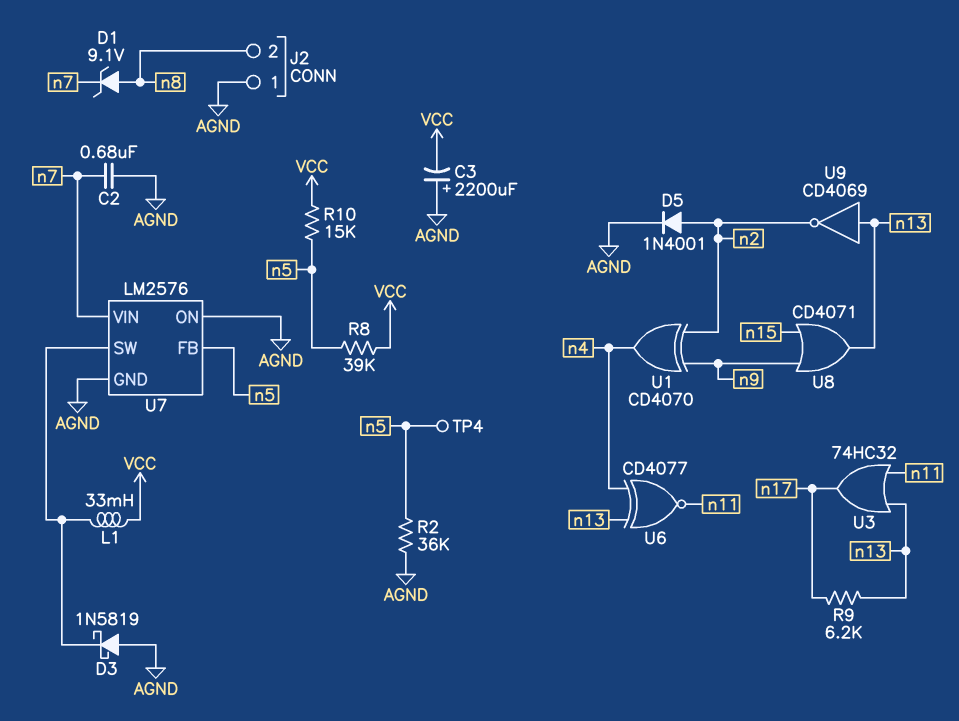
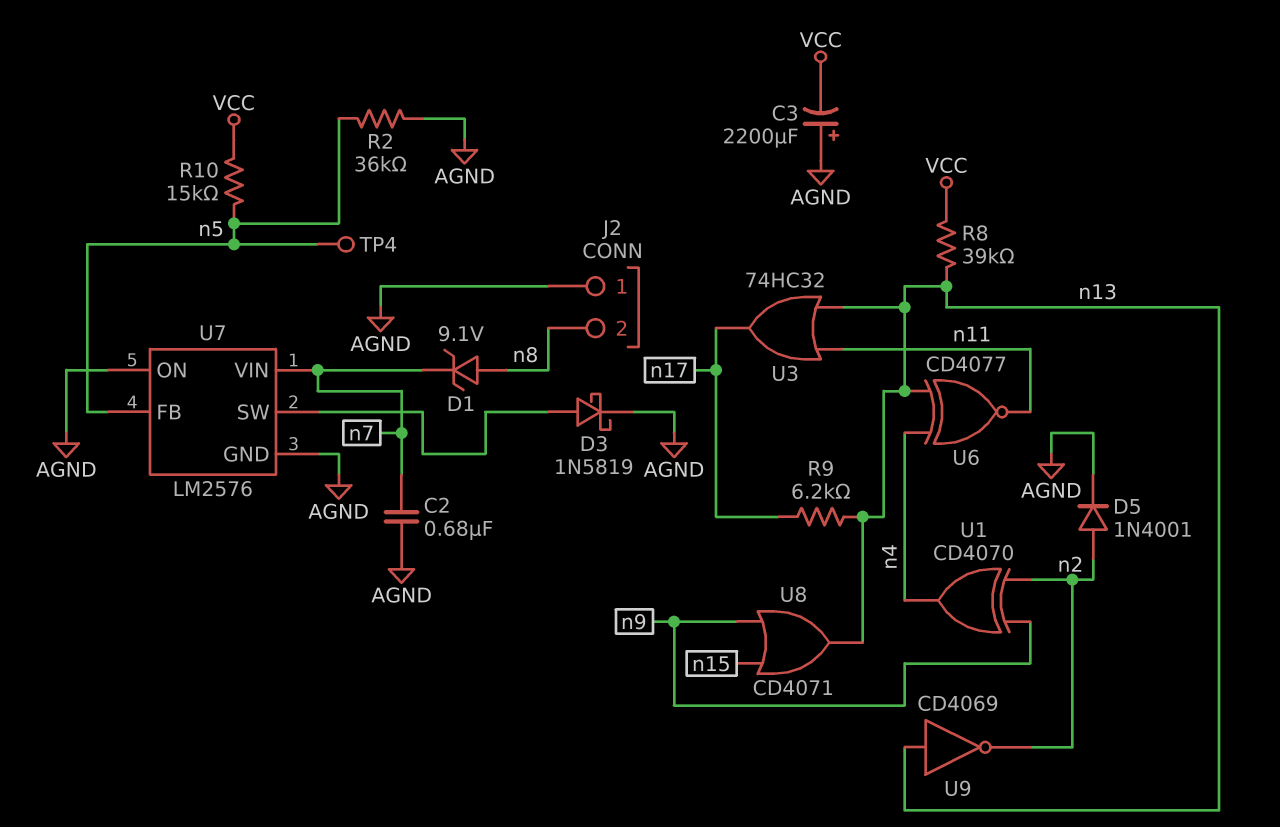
D3: schottky 1N5819 (A AGND, K U7/SW) -> schottky 1N5819 (A U7/SW, K AGND)
L1: 33mH (U7/SW, VCC) -> none
R8: 39k (VCC, n5) -> 39k (VCC, n13)

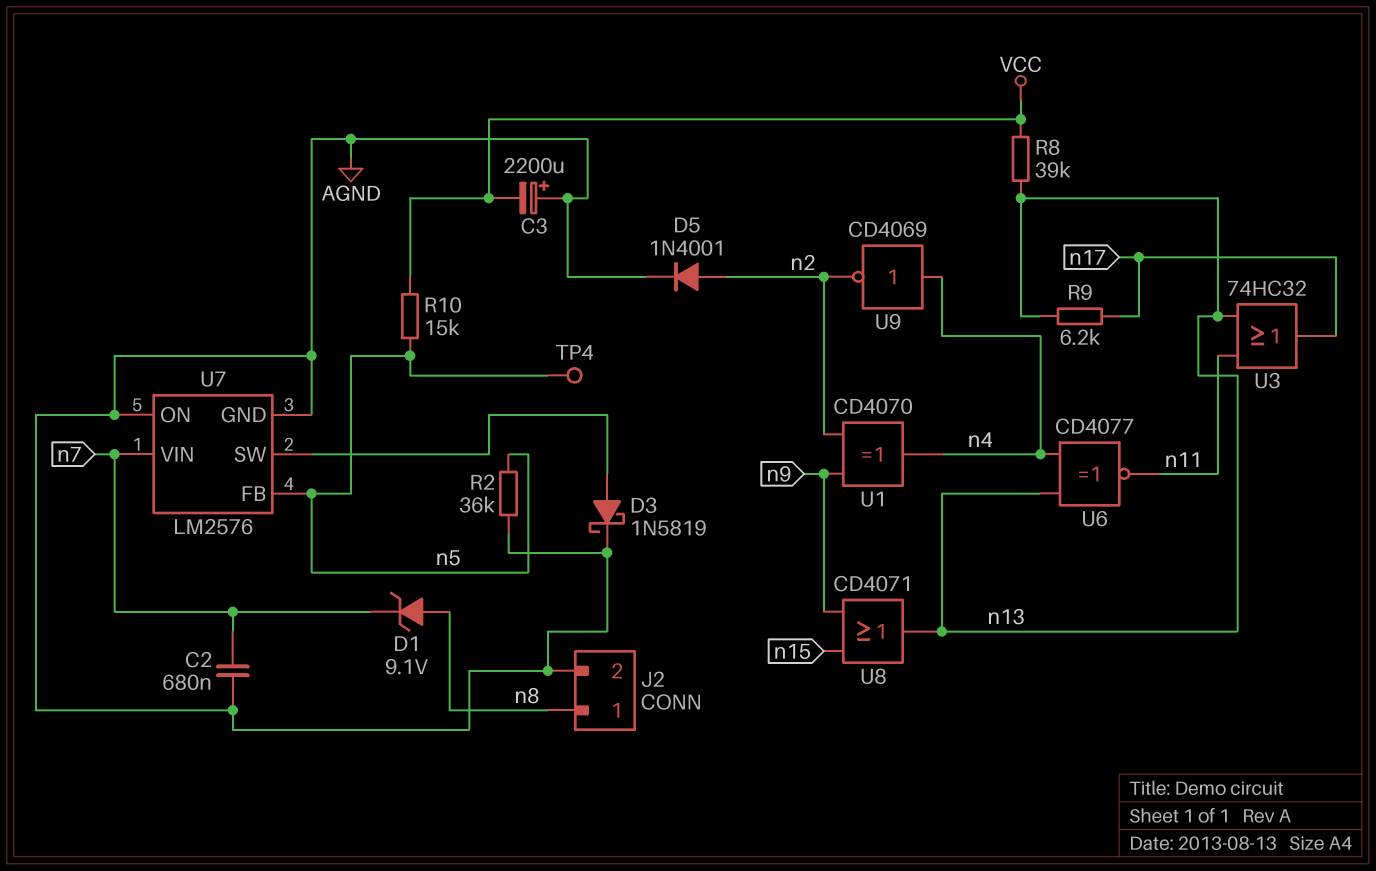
J2 pin 1: AGND -> n8
J2 pin 2: n8 -> AGND
U9: NOT CD4069 (in n13, out n2) -> NOT CD4069 (in n4, out n2)

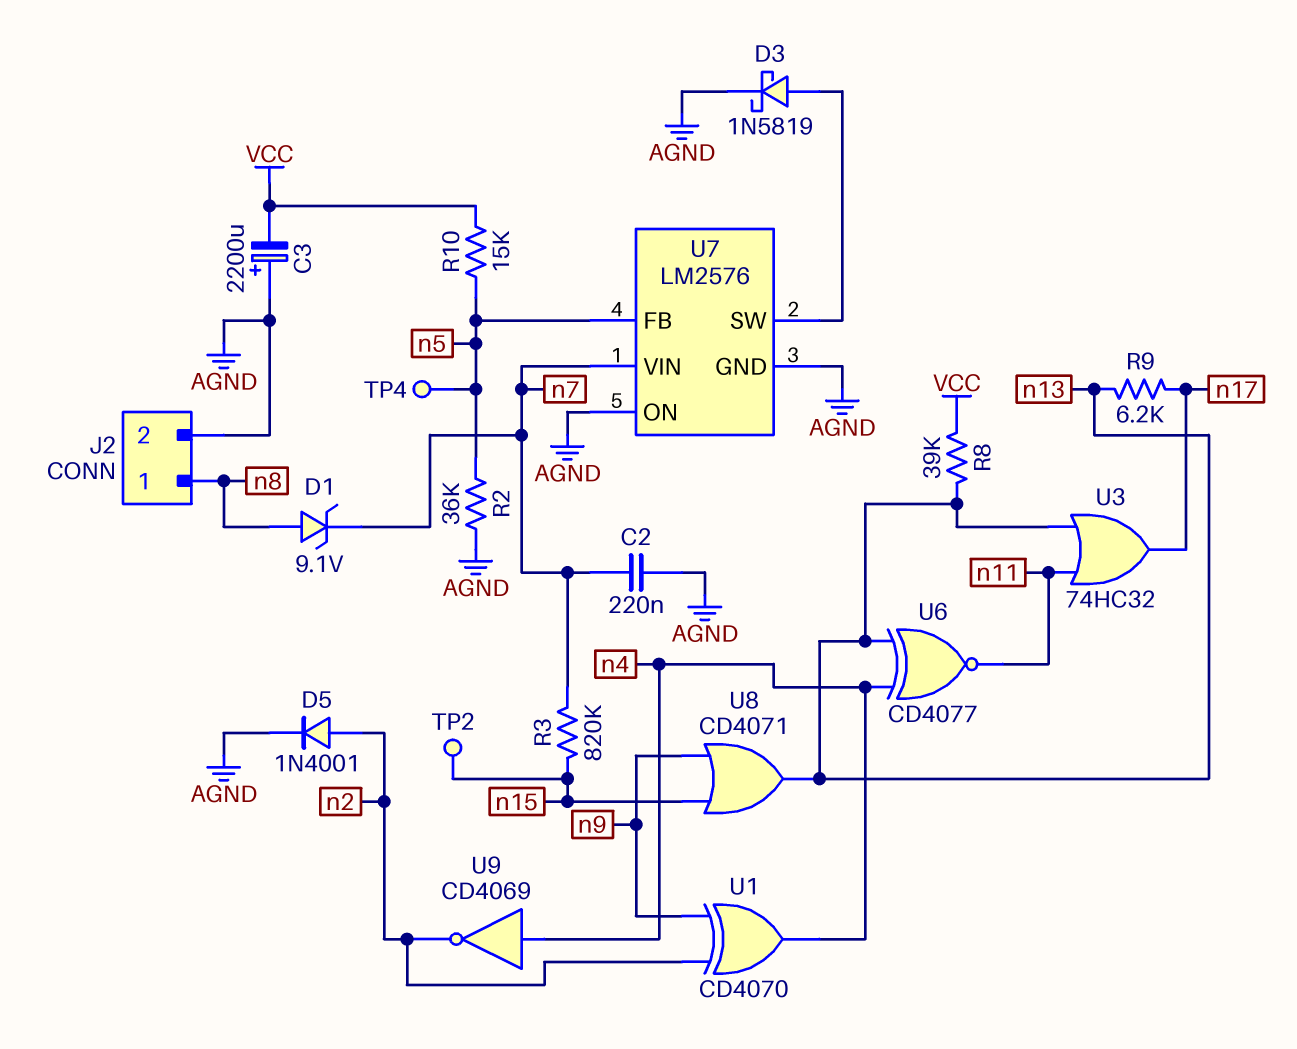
C2: 680nF (AGND, n7) -> 220nF (AGND, n7)
R3: none -> 820k (n7, n15)
TP2: none -> test point (n15)

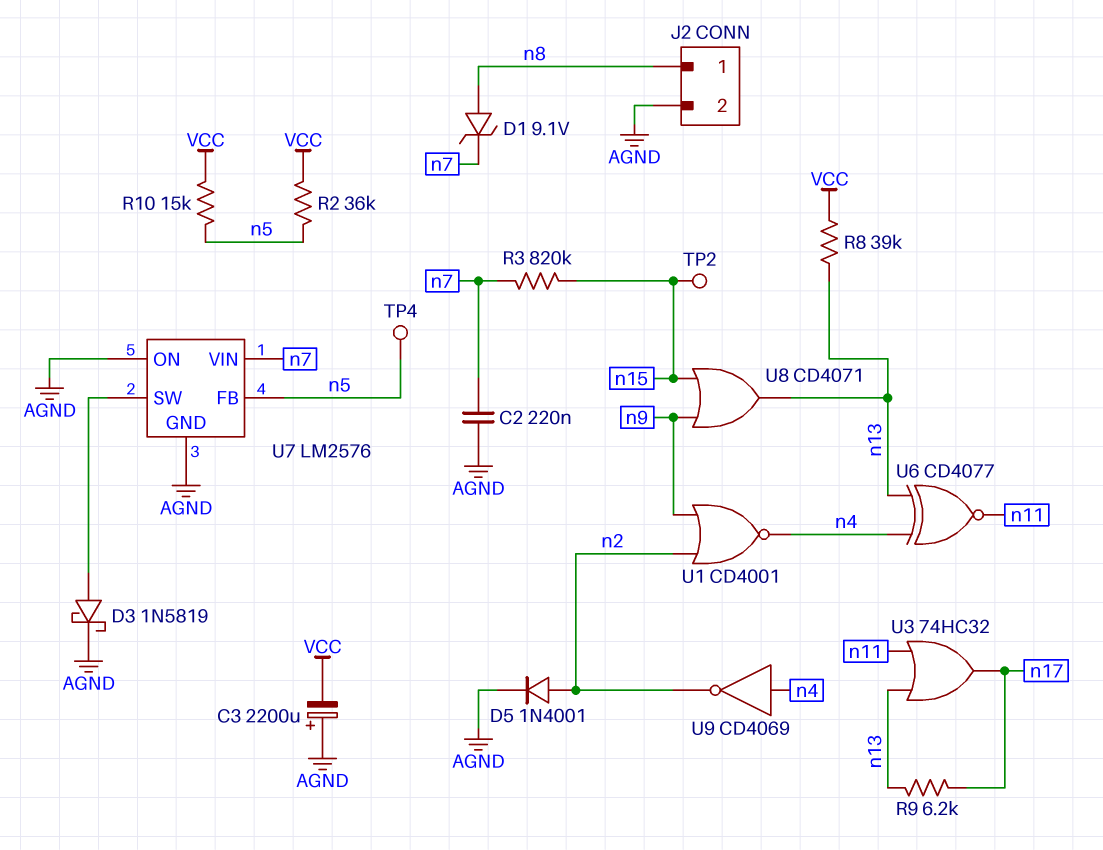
R2: 36k (AGND, n5) -> 36k (VCC, n5)
U1: XOR CD4070 (in n2, in n9, out n4) -> NOR CD4001 (in n2, in n9, out n4)

